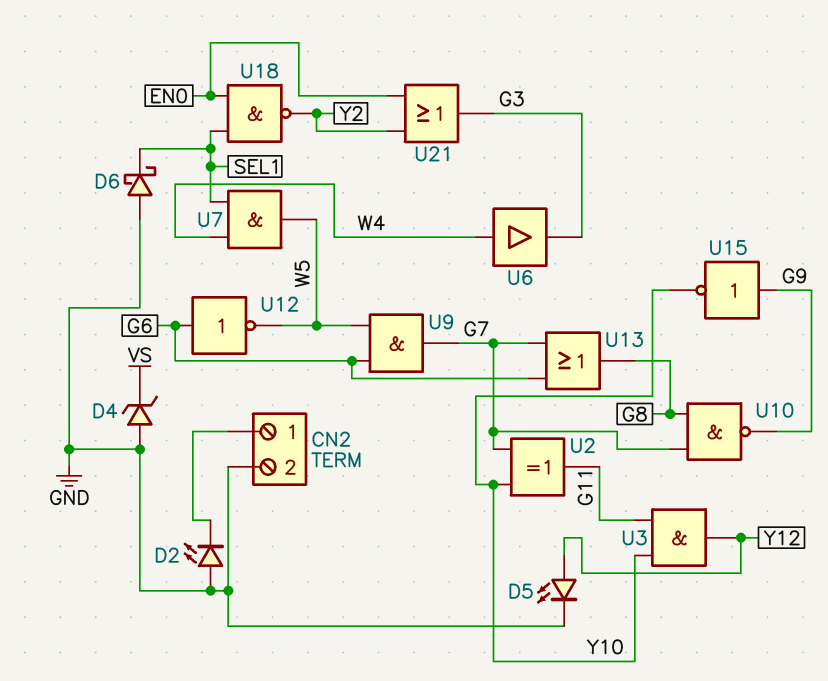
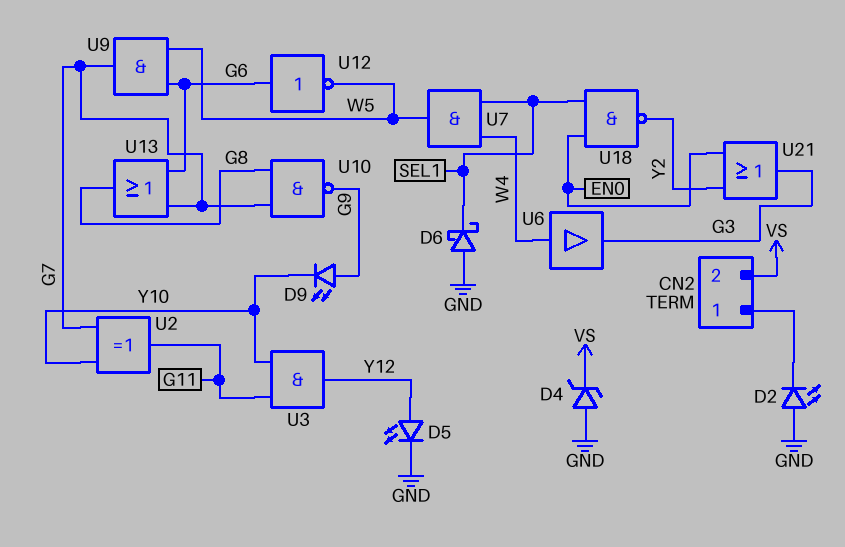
CN2 pin 2: GND -> VS
D9: none -> LED (A G9, K Y10)
U15: NOT (in G9, out Y10) -> none

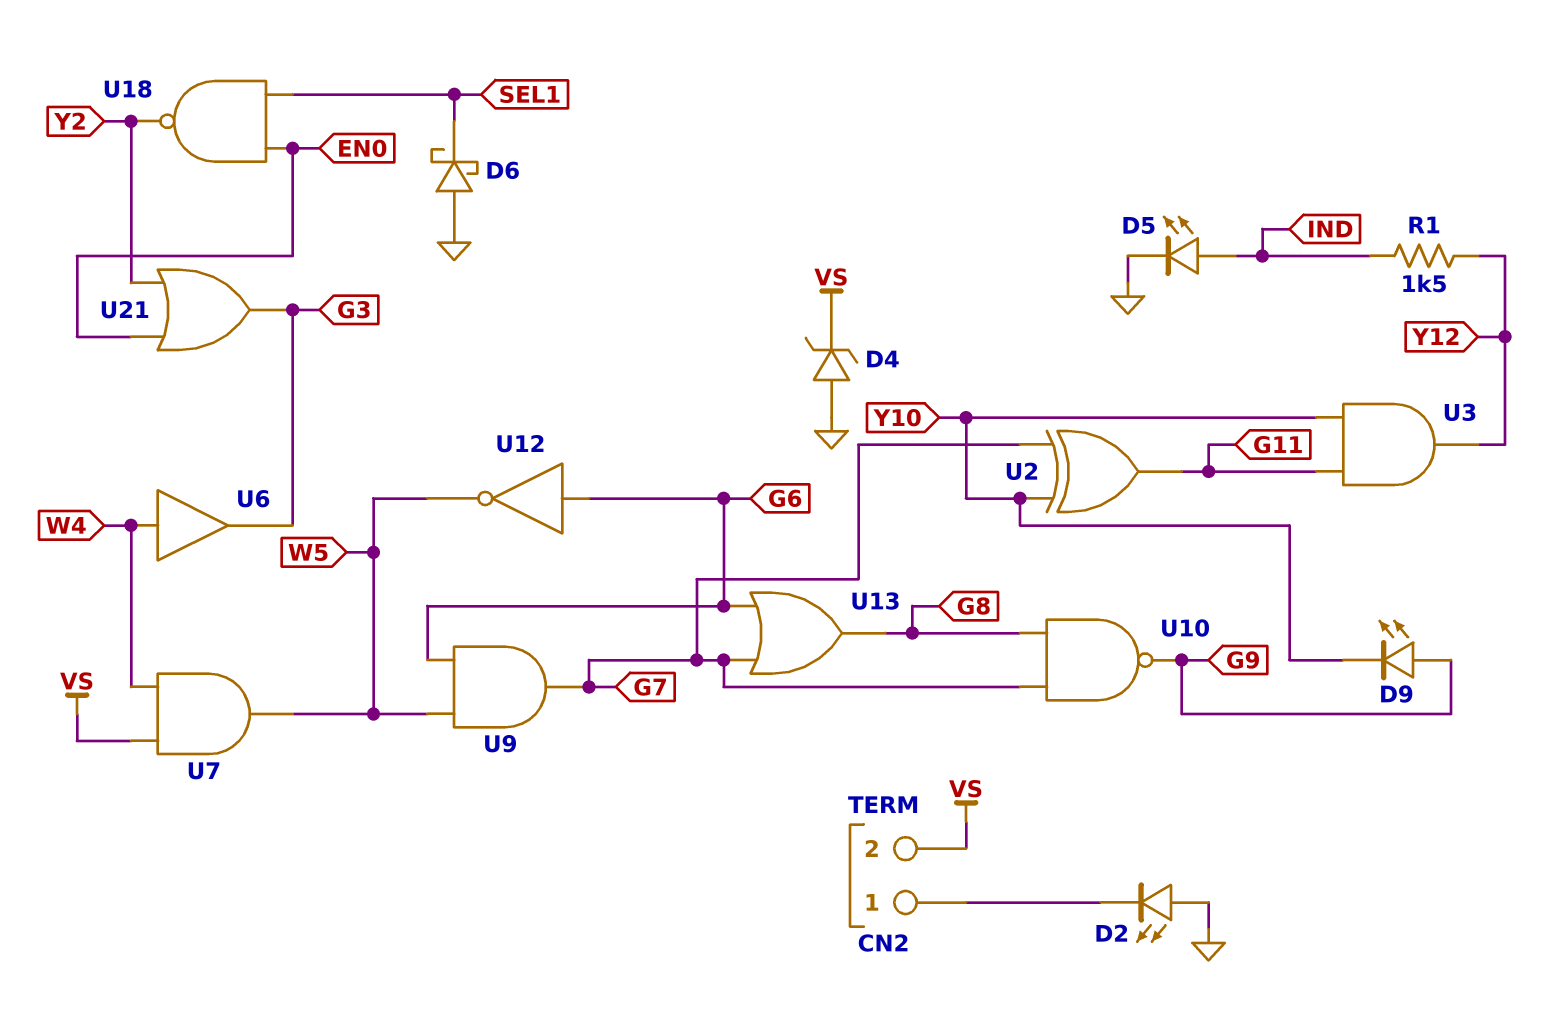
D5: LED (A Y12, K GND) -> LED (A IND, K GND)
R1: none -> 1.5k (IND, Y12)
U7: AND (in SEL1, in W4, out W5) -> AND (in VS, in W4, out W5)

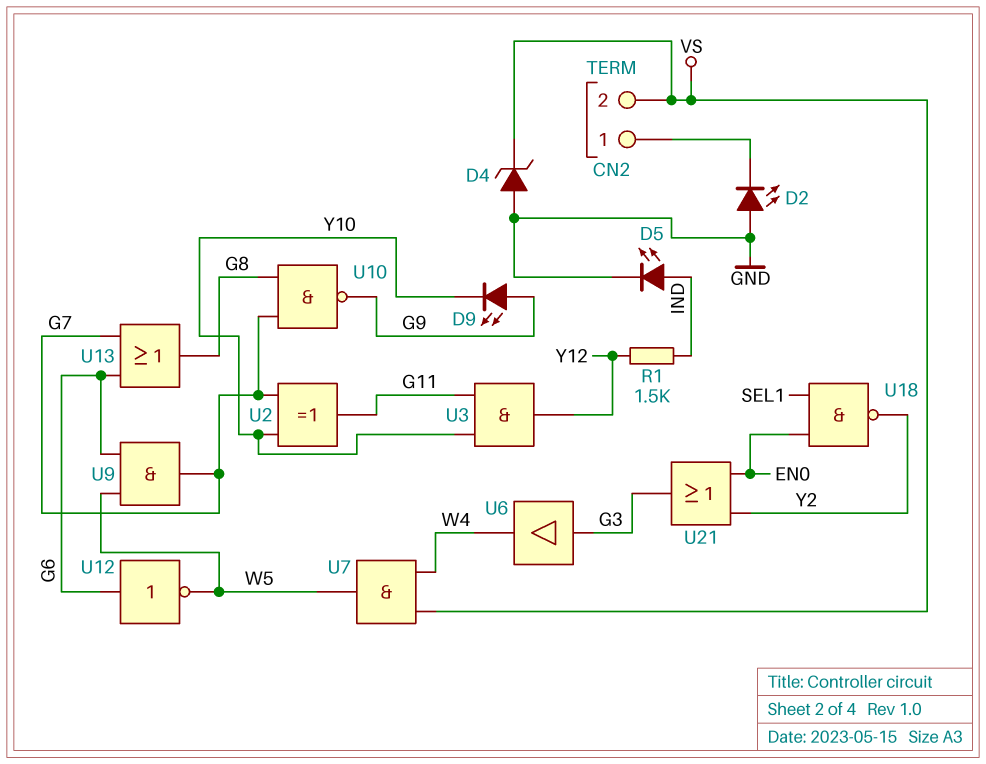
D6: schottky (A GND, K SEL1) -> none
U6: buffer (in W4, out G3) -> buffer (in G3, out W4)

